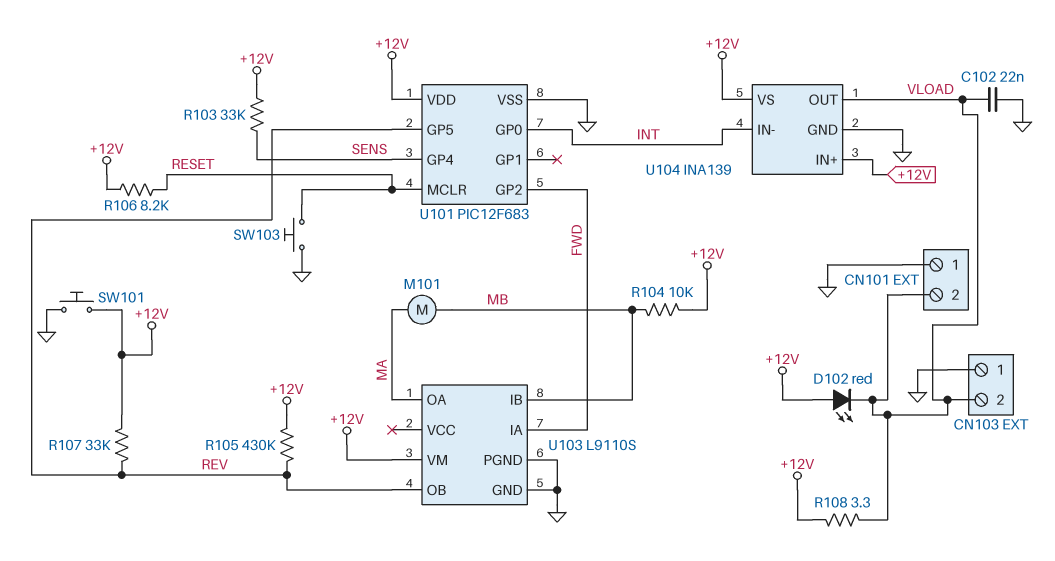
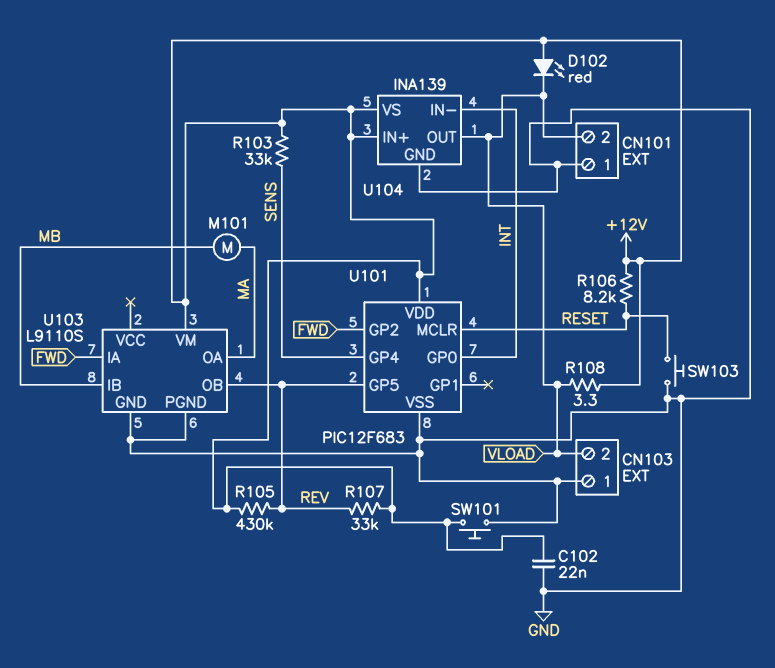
C102: 22nF (GND, VLOAD) -> 22nF (+12V, GND)
R104: 10k (+12V, MB) -> none

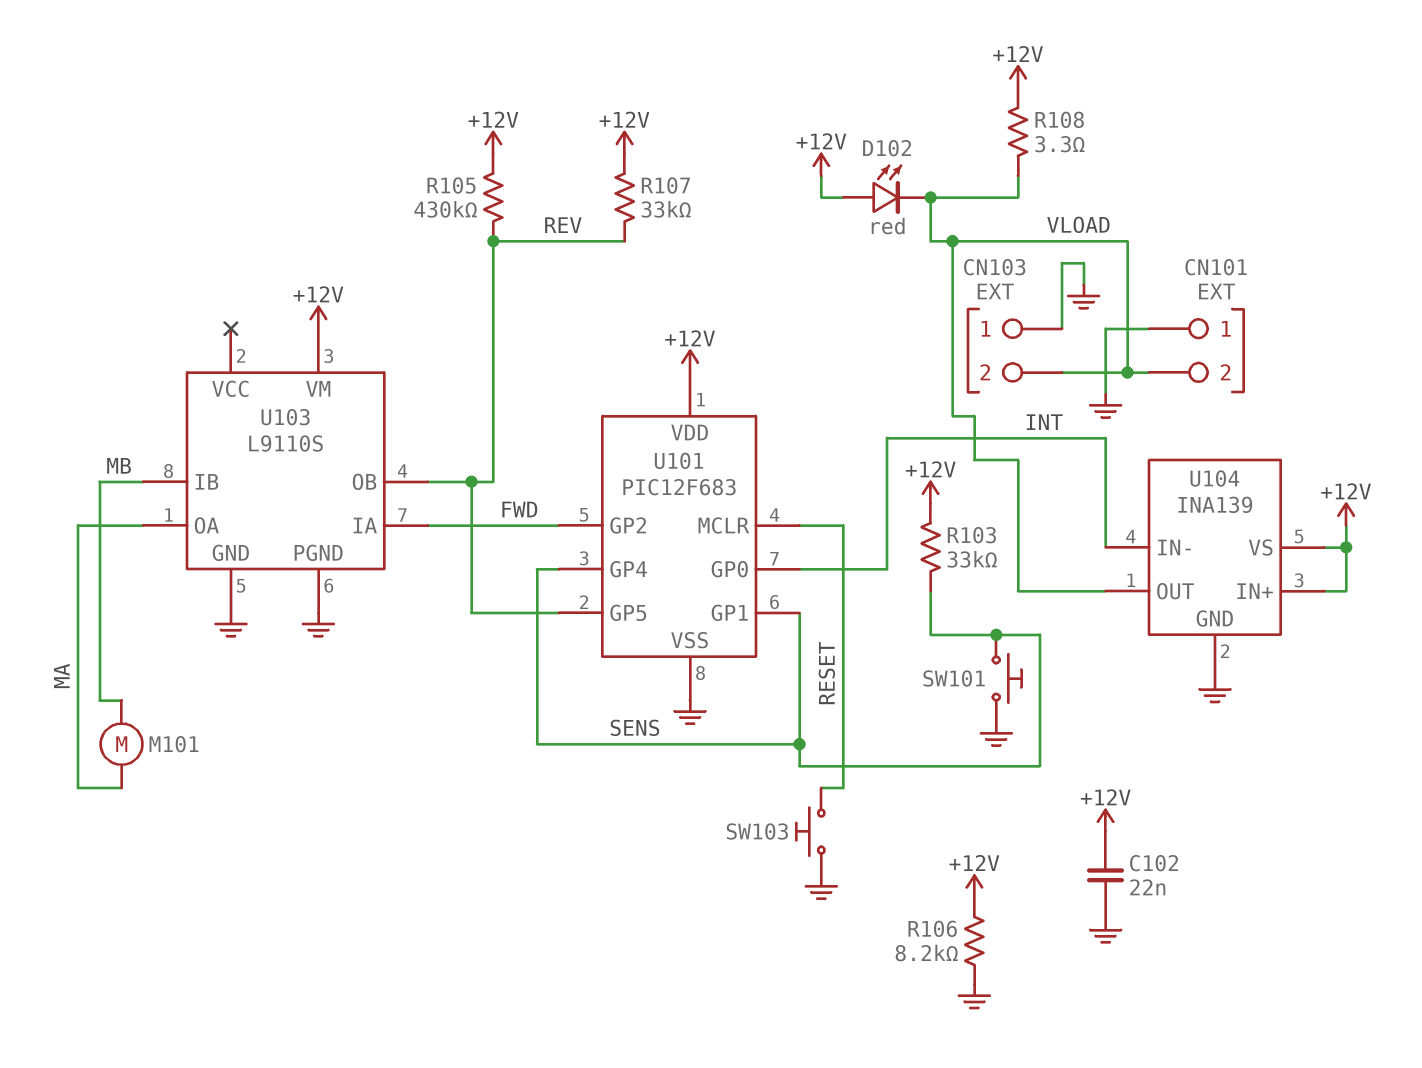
R106: 8.2k (+12V, RESET) -> 8.2k (+12V, GND)
SW101: button (+12V, GND) -> button (GND, SENS)
U101 pin GP1: none -> SENS

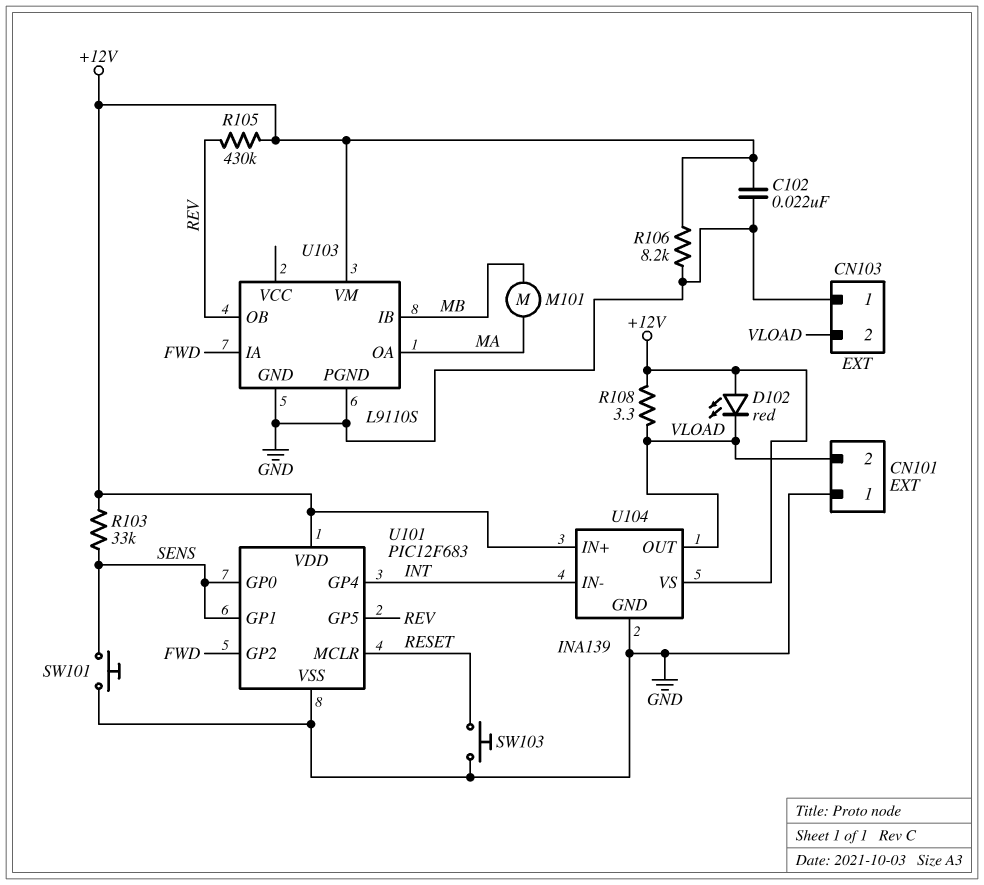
R107: 33k (+12V, REV) -> none
U101 pin GP0: INT -> SENS
U101 pin GP4: SENS -> INT

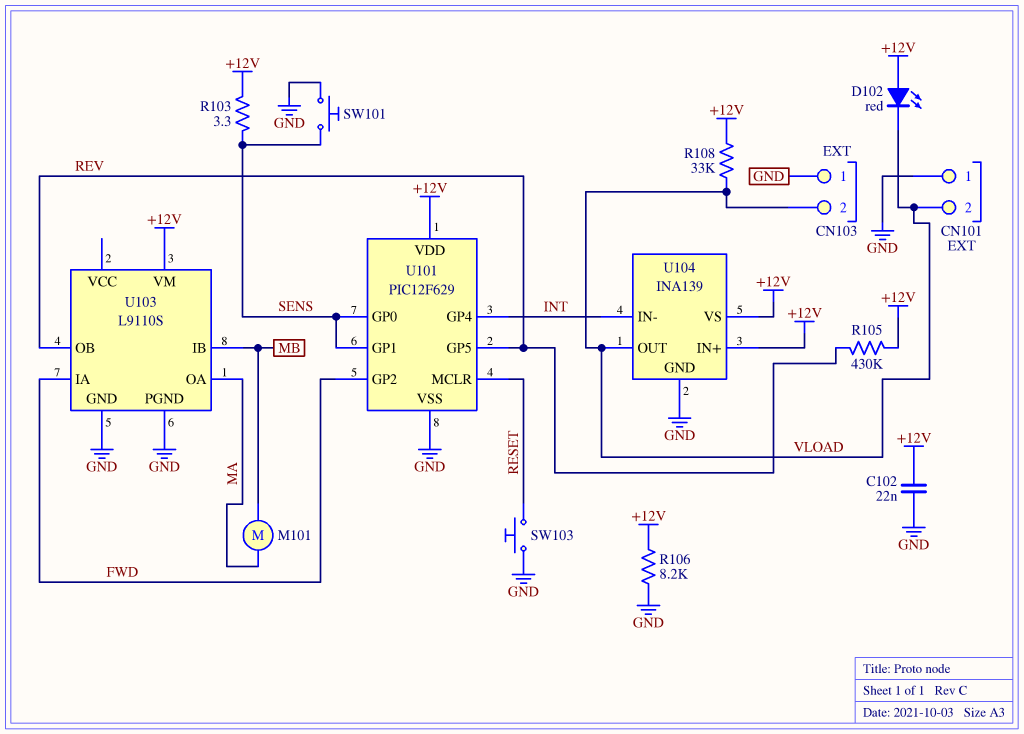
R103: 33k (+12V, SENS) -> 3.3 (+12V, SENS)
R108: 3.3 (+12V, VLOAD) -> 33k (+12V, VLOAD)
U101: PIC12F683 -> PIC12F629

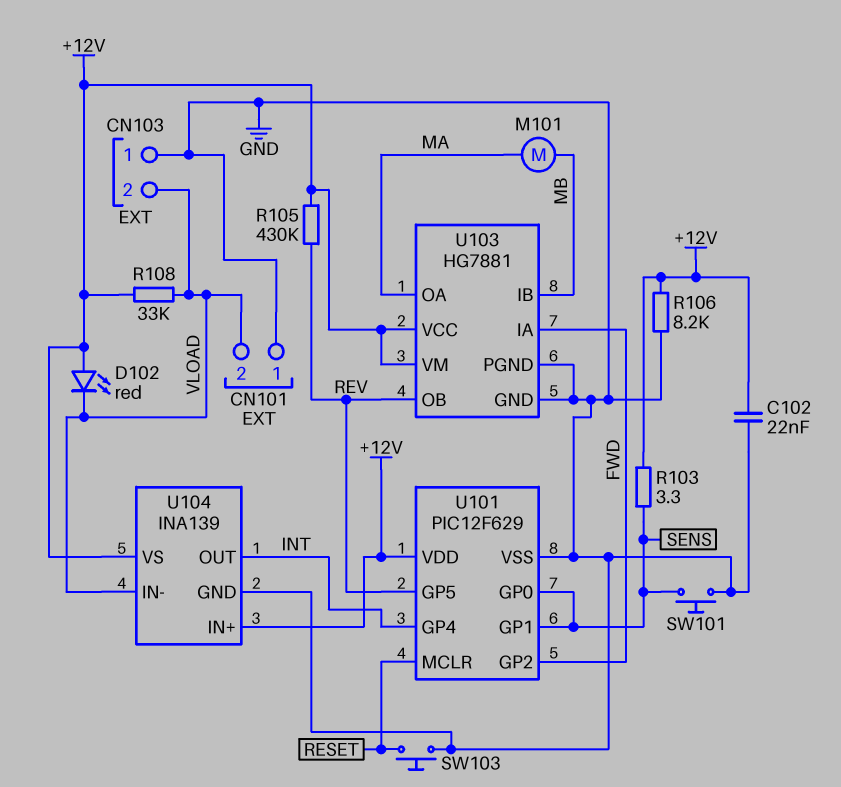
U103: L9110S -> HG7881
U103 pin VCC: none -> +12V
U104 pin IN-: INT -> VLOAD
U104 pin OUT: VLOAD -> INT

